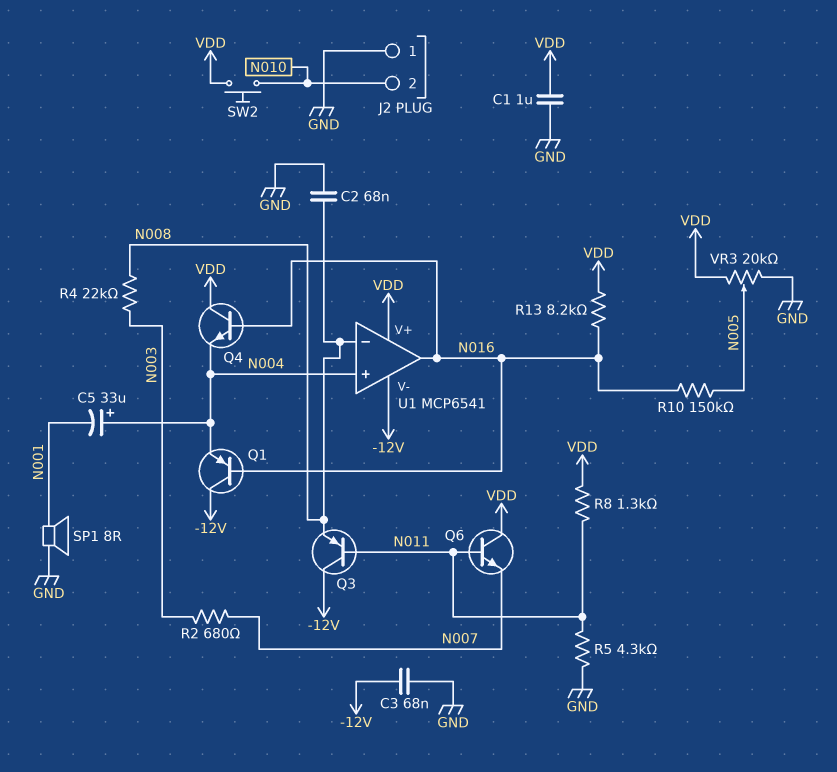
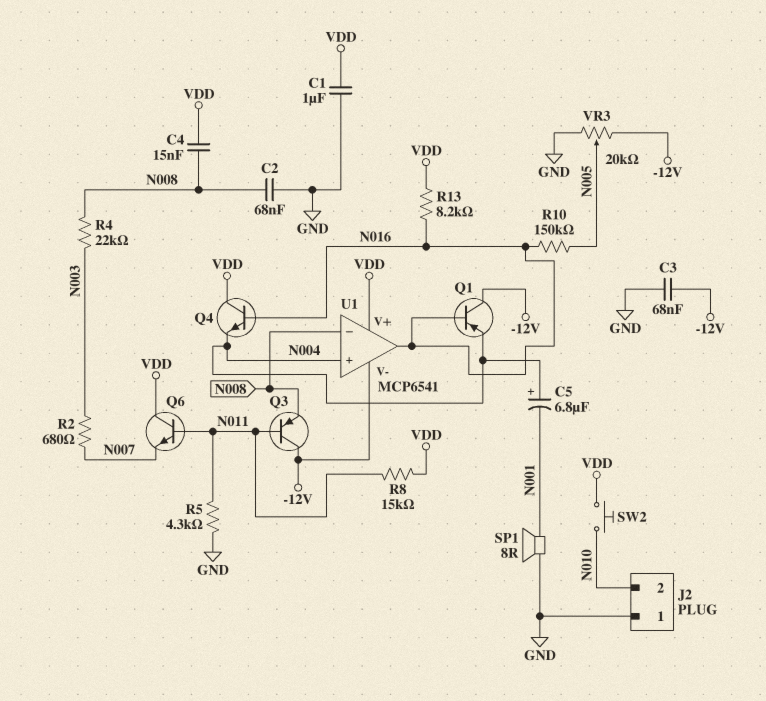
C4: none -> 15nF (N008, VDD)
C5: 33uF (plus N004, minus N001) -> 6.8uF (plus N004, minus N001)
R8: 1.3k (N011, VDD) -> 15k (N011, VDD)
VR3: 20k (GND, VDD, wiper N005) -> 20k (-12V, GND, wiper N005)

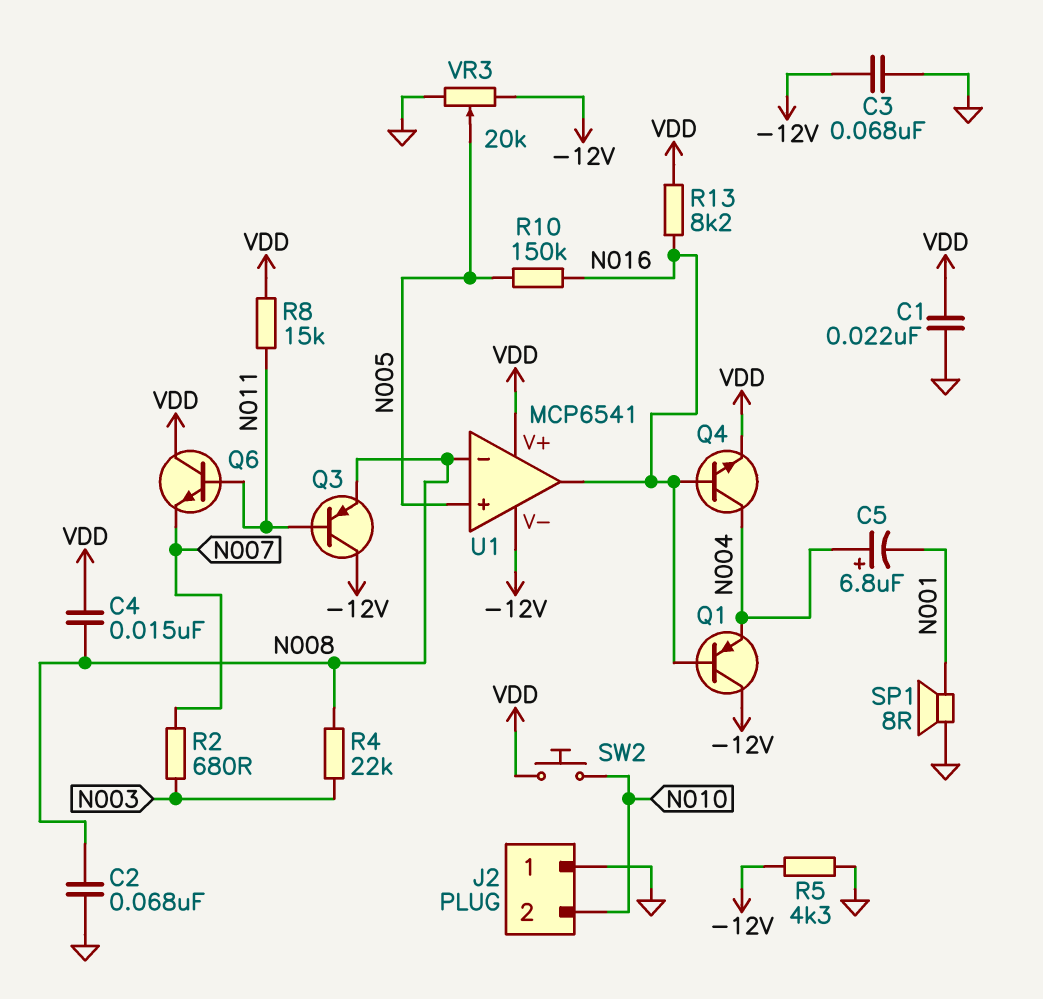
C1: 1uF (GND, VDD) -> 22nF (GND, VDD)
Q4: NPN (B N016, C VDD, E N004) -> NPN (B N016, C N004, E VDD)
R5: 4.3k (GND, N011) -> 4.3k (-12V, GND)
U1 pin in+: N004 -> N005

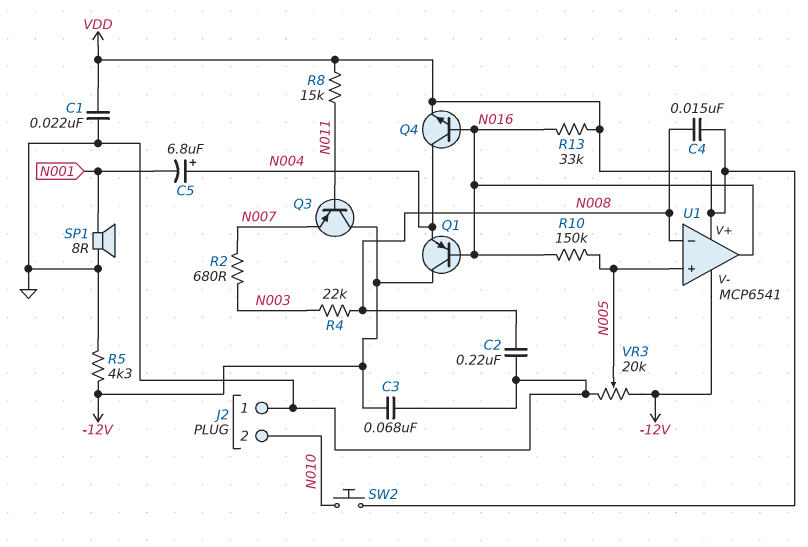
C2: 68nF (GND, N008) -> 220nF (GND, N008)
Q3: PNP (B N011, C -12V, E N008) -> PNP (B N011, C -12V, E N007)
Q6: NPN (B N011, C VDD, E N007) -> none
R13: 8.2k (N016, VDD) -> 33k (N016, VDD)

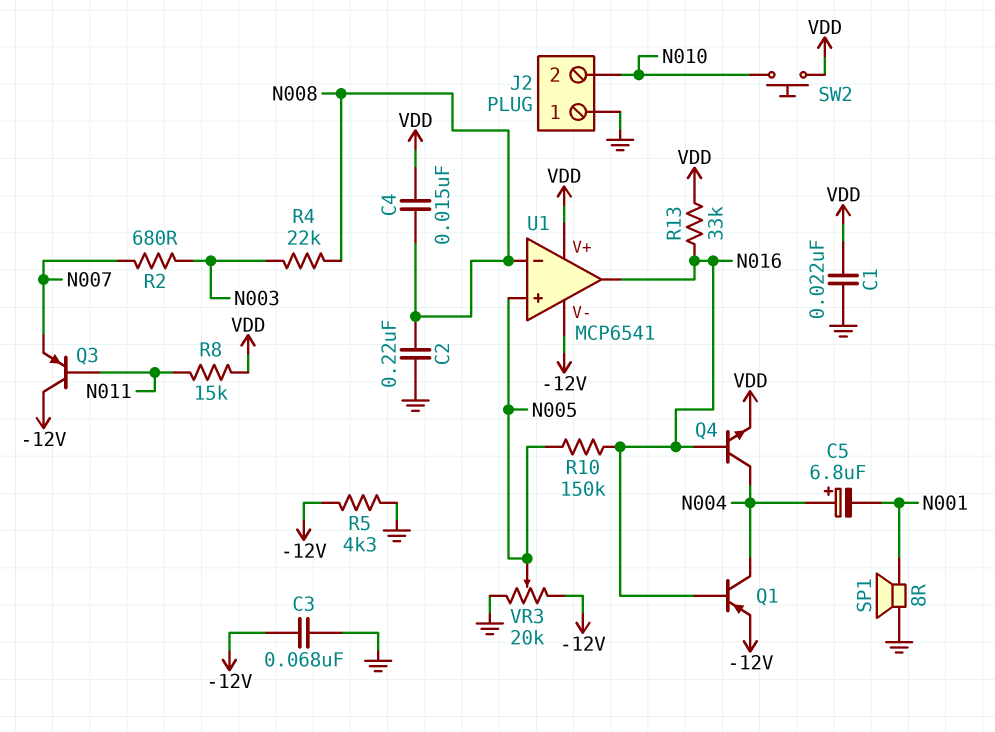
Q1: PNP (B N016, C -12V, E N004) -> PNP (B N016, C N004, E -12V)

